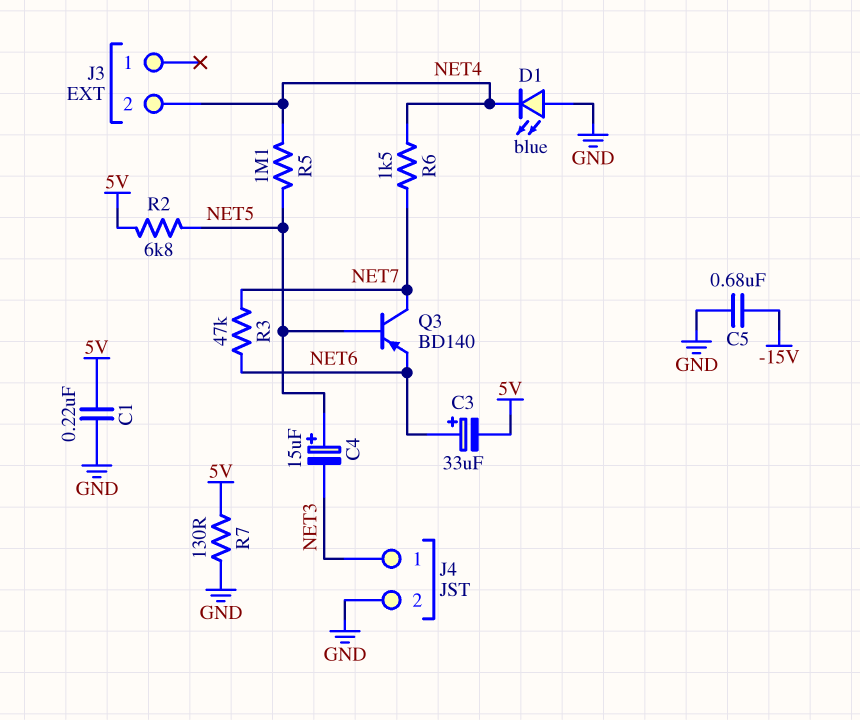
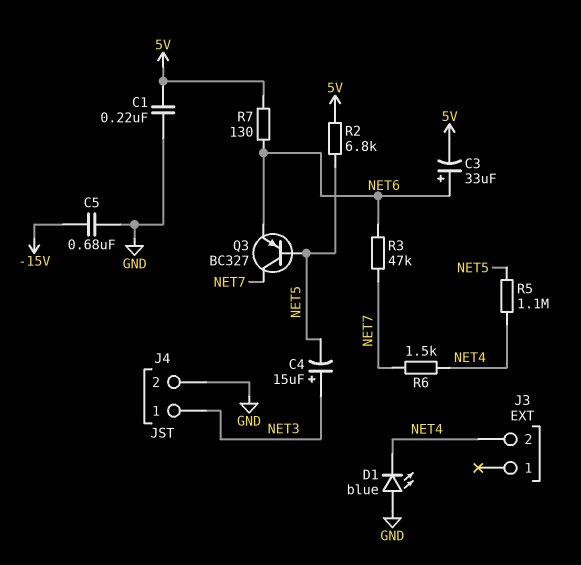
C4: 15uF (plus NET5, minus NET3) -> 15uF (plus NET3, minus NET5)
Q3: PNP BD140 (B NET5, C NET7, E NET6) -> PNP BC327 (B NET5, C NET7, E NET6)
R7: 130 (5V, GND) -> 130 (5V, NET6)

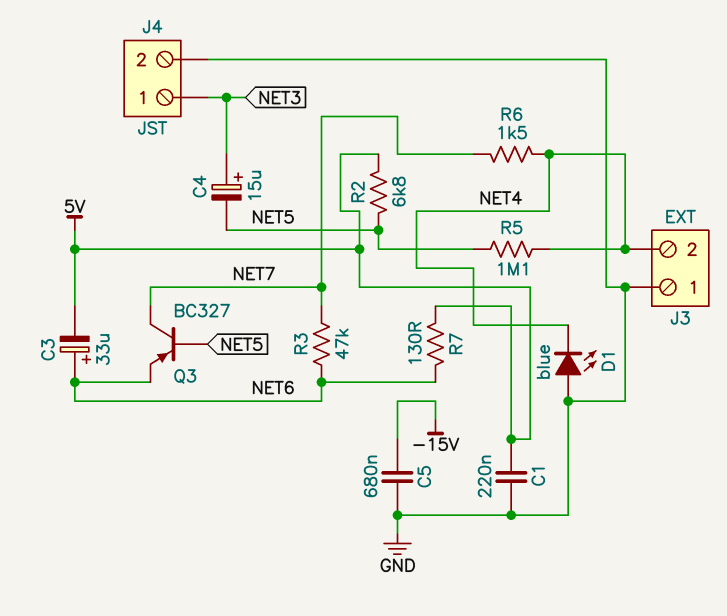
J3 pin 1: none -> GND

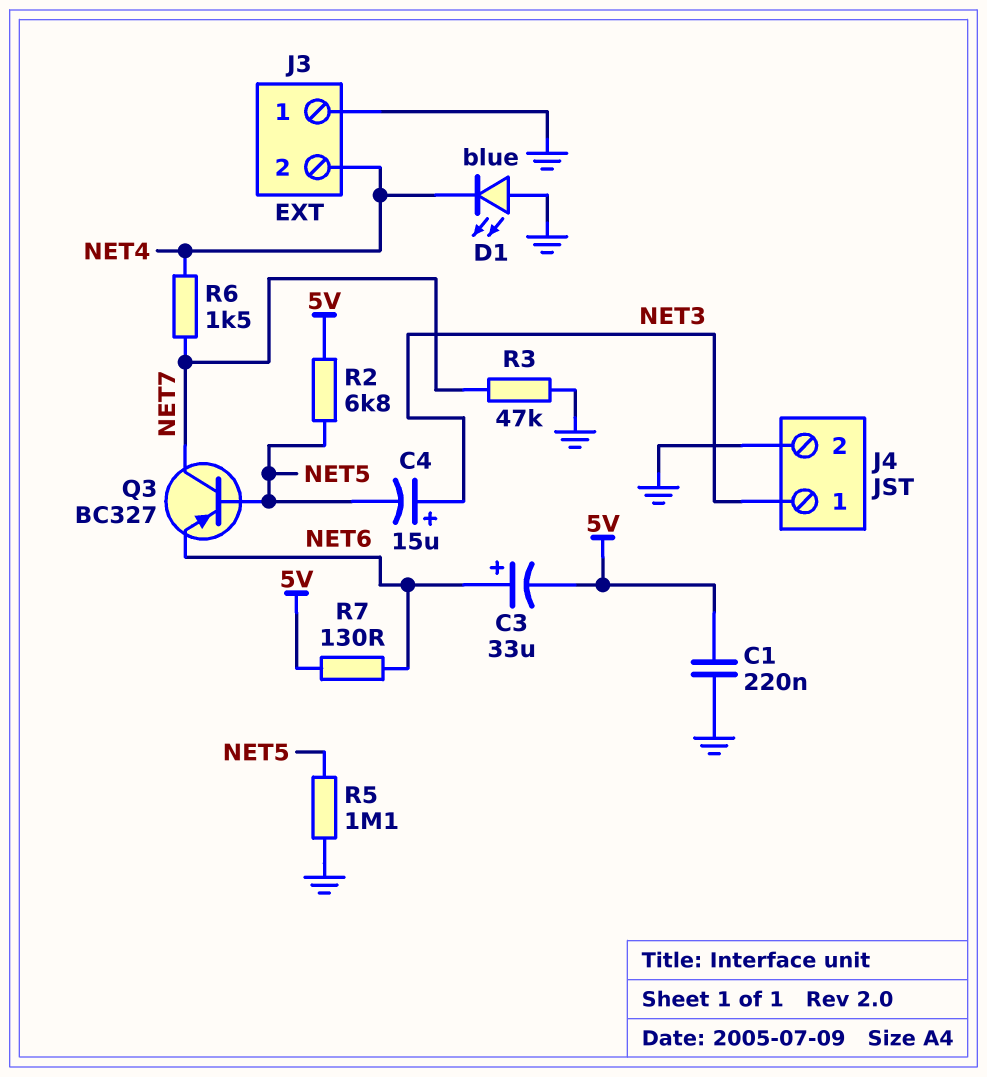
C5: 680nF (-15V, GND) -> none
R3: 47k (NET6, NET7) -> 47k (GND, NET7)
R5: 1.1M (NET4, NET5) -> 1.1M (GND, NET5)

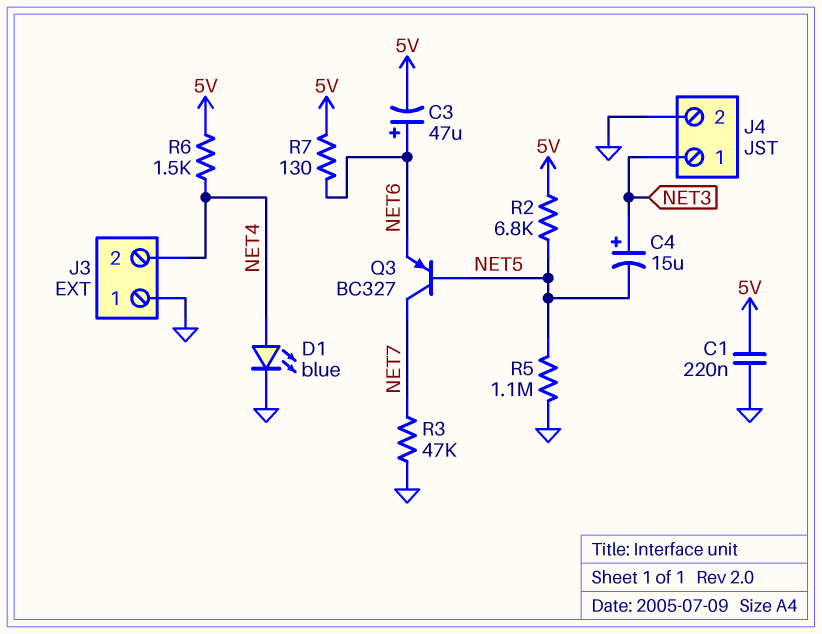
C3: 33uF (plus NET6, minus 5V) -> 47uF (plus NET6, minus 5V)
D1: LED blue (A GND, K NET4) -> LED blue (A NET4, K GND)
R6: 1.5k (NET4, NET7) -> 1.5k (5V, NET4)

